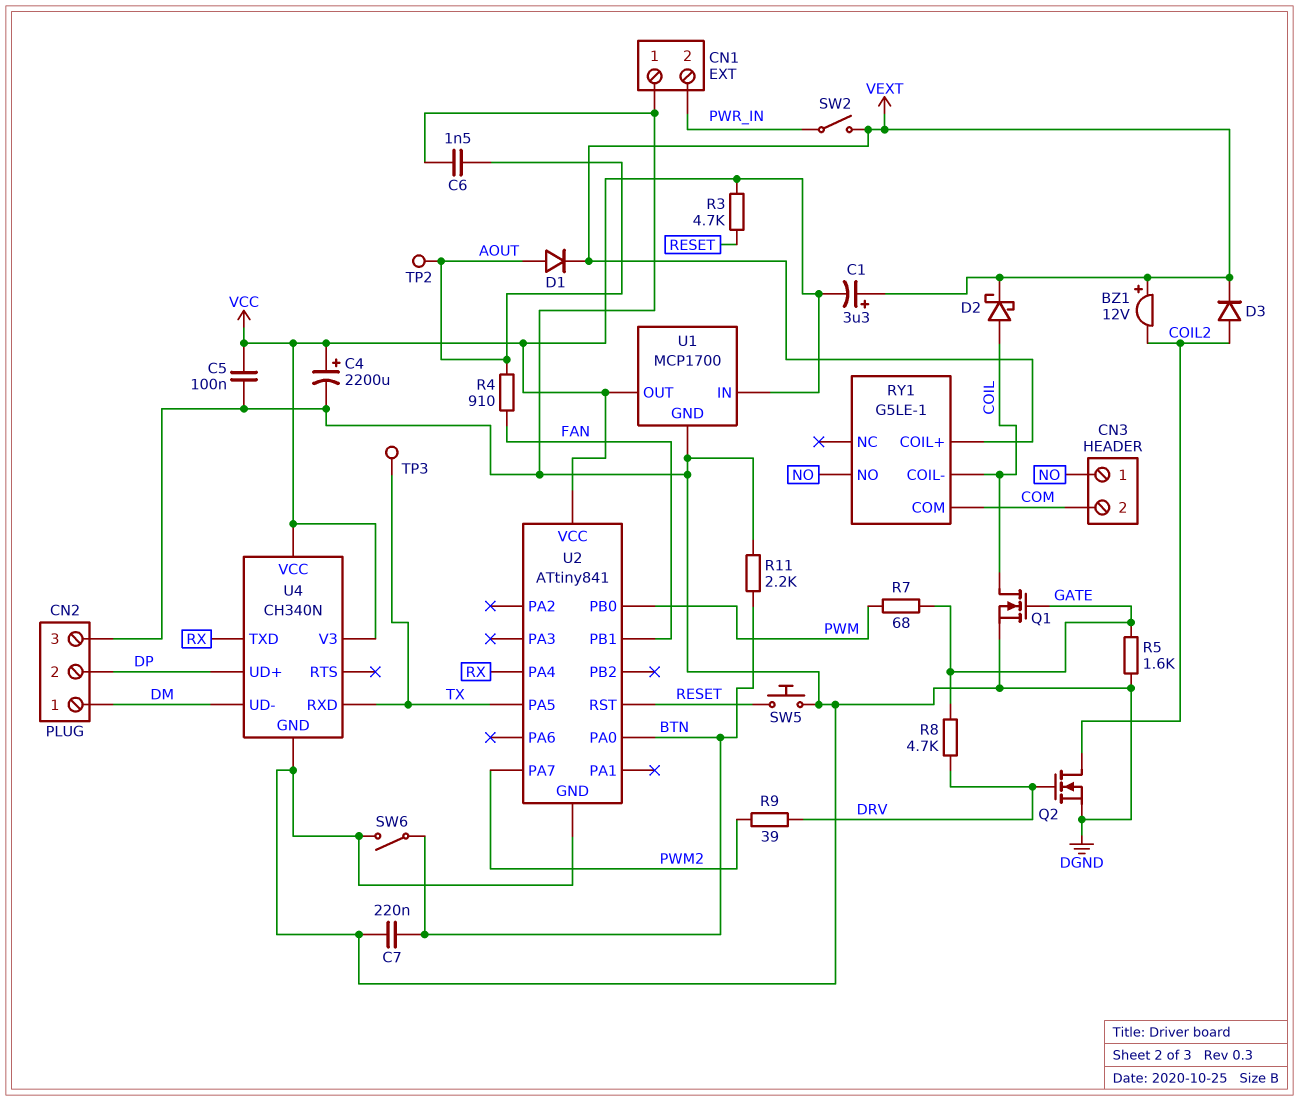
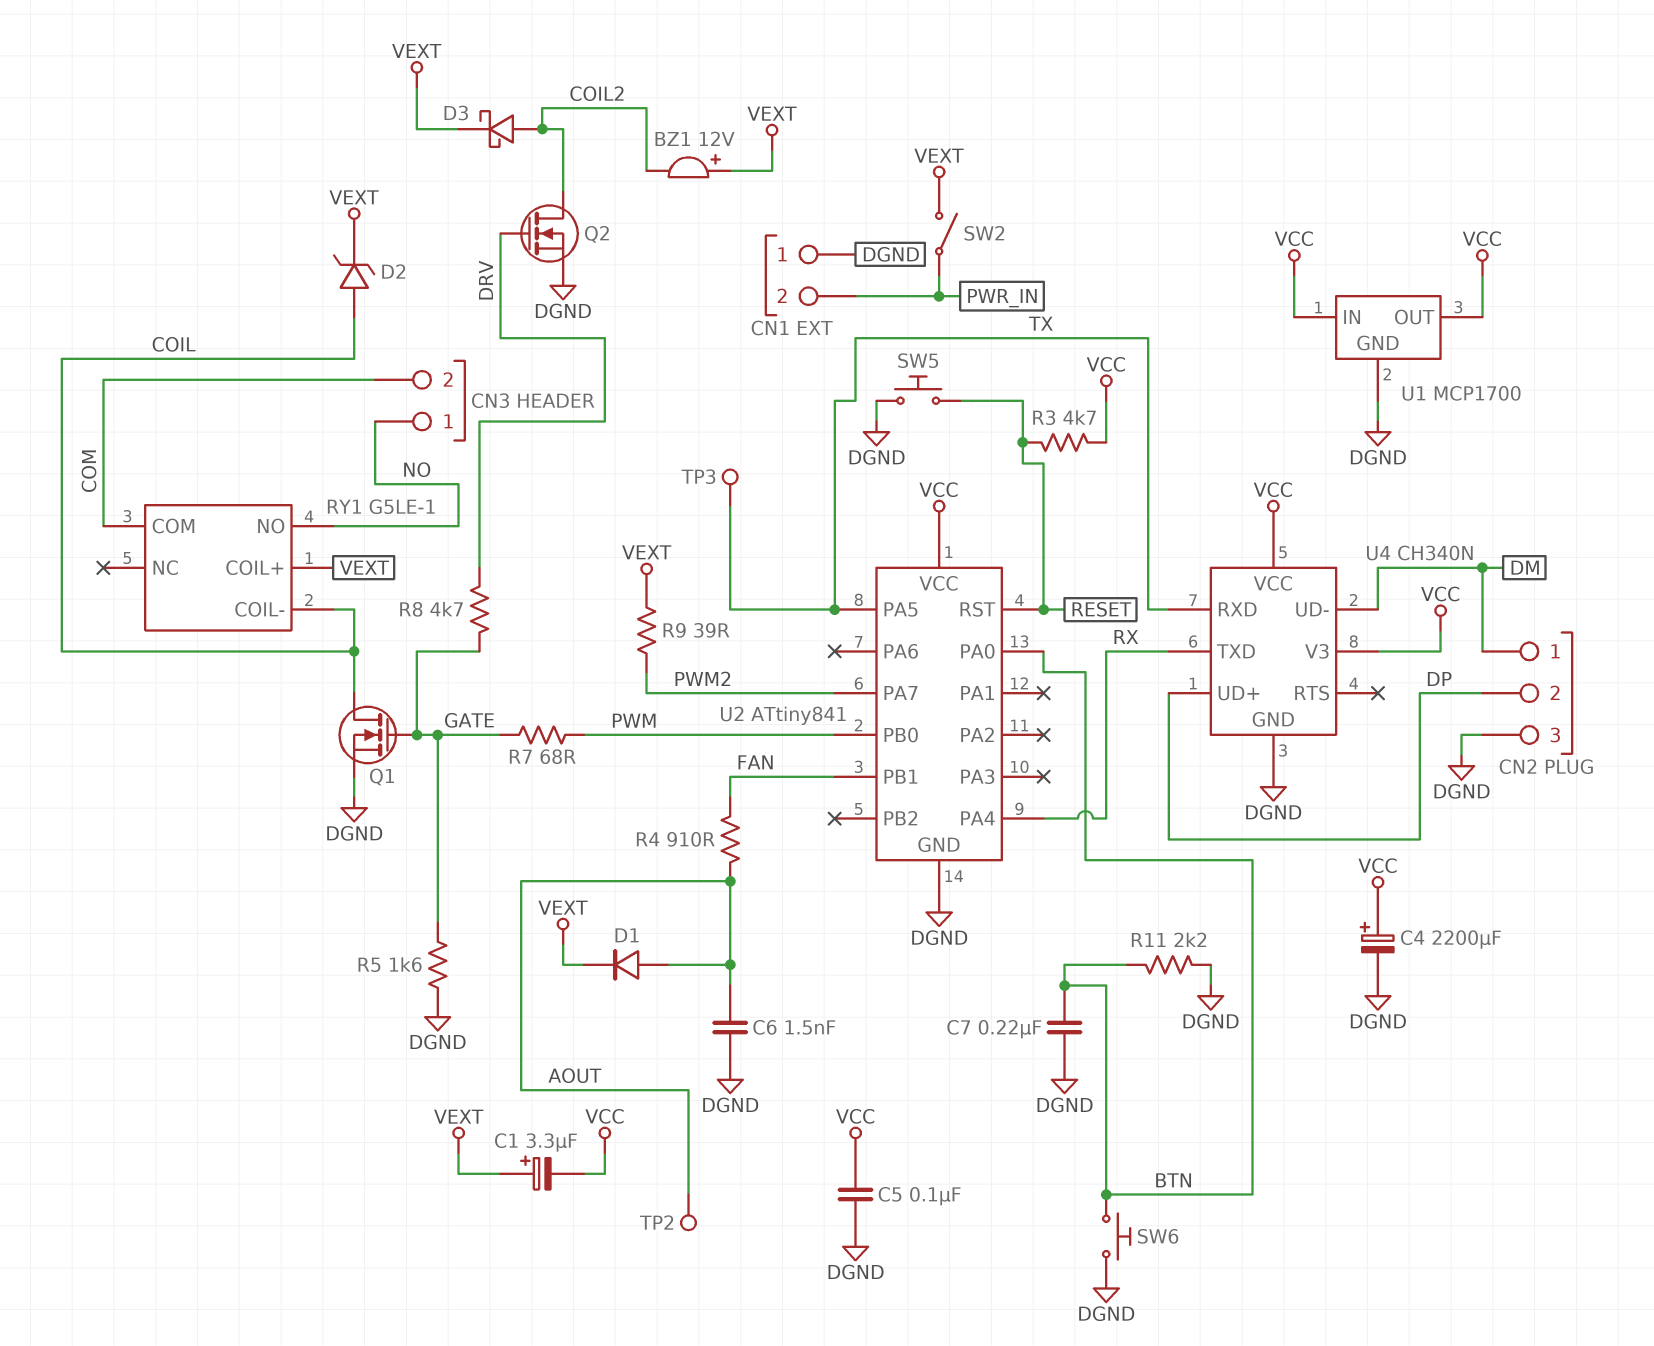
D2: schottky (A COIL, K VEXT) -> zener (A COIL, K VEXT)
D3: diode (A COIL2, K VEXT) -> schottky (A COIL2, K VEXT)
R9: 39 (DRV, PWM2) -> 39 (PWM2, VEXT)
SW6: switch (BTN, DGND) -> button (BTN, DGND)

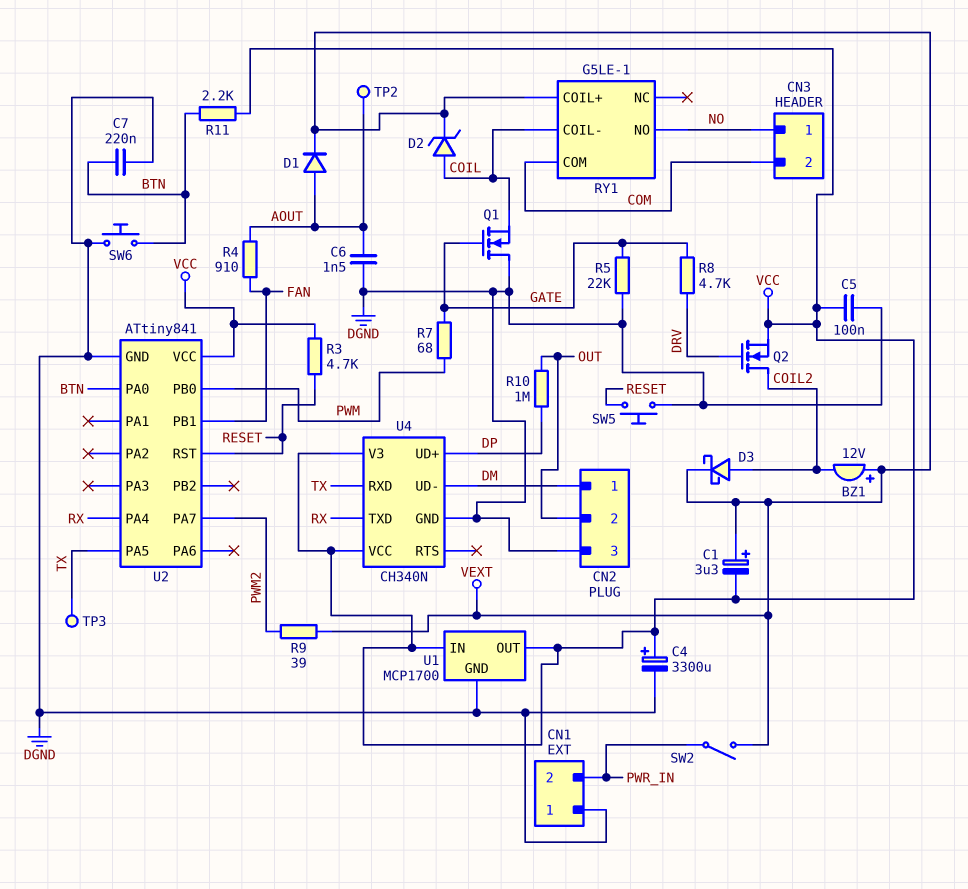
C4: 2200uF (plus VCC, minus DGND) -> 3300uF (plus VCC, minus DGND)
CN2 pin 2: DP -> OUT
Q1: NMOS (G GATE, D COIL, S DGND) -> NMOS (G GATE, D DGND, S COIL)
Q2: NMOS (G DRV, D COIL2, S DGND) -> NMOS (G DRV, D COIL2, S VCC)
R5: 1.6k (DGND, GATE) -> 22k (DGND, GATE)
R10: none -> 1M (DP, OUT)
R11: 2.2k (BTN, DGND) -> 2.2k (BTN, VCC)

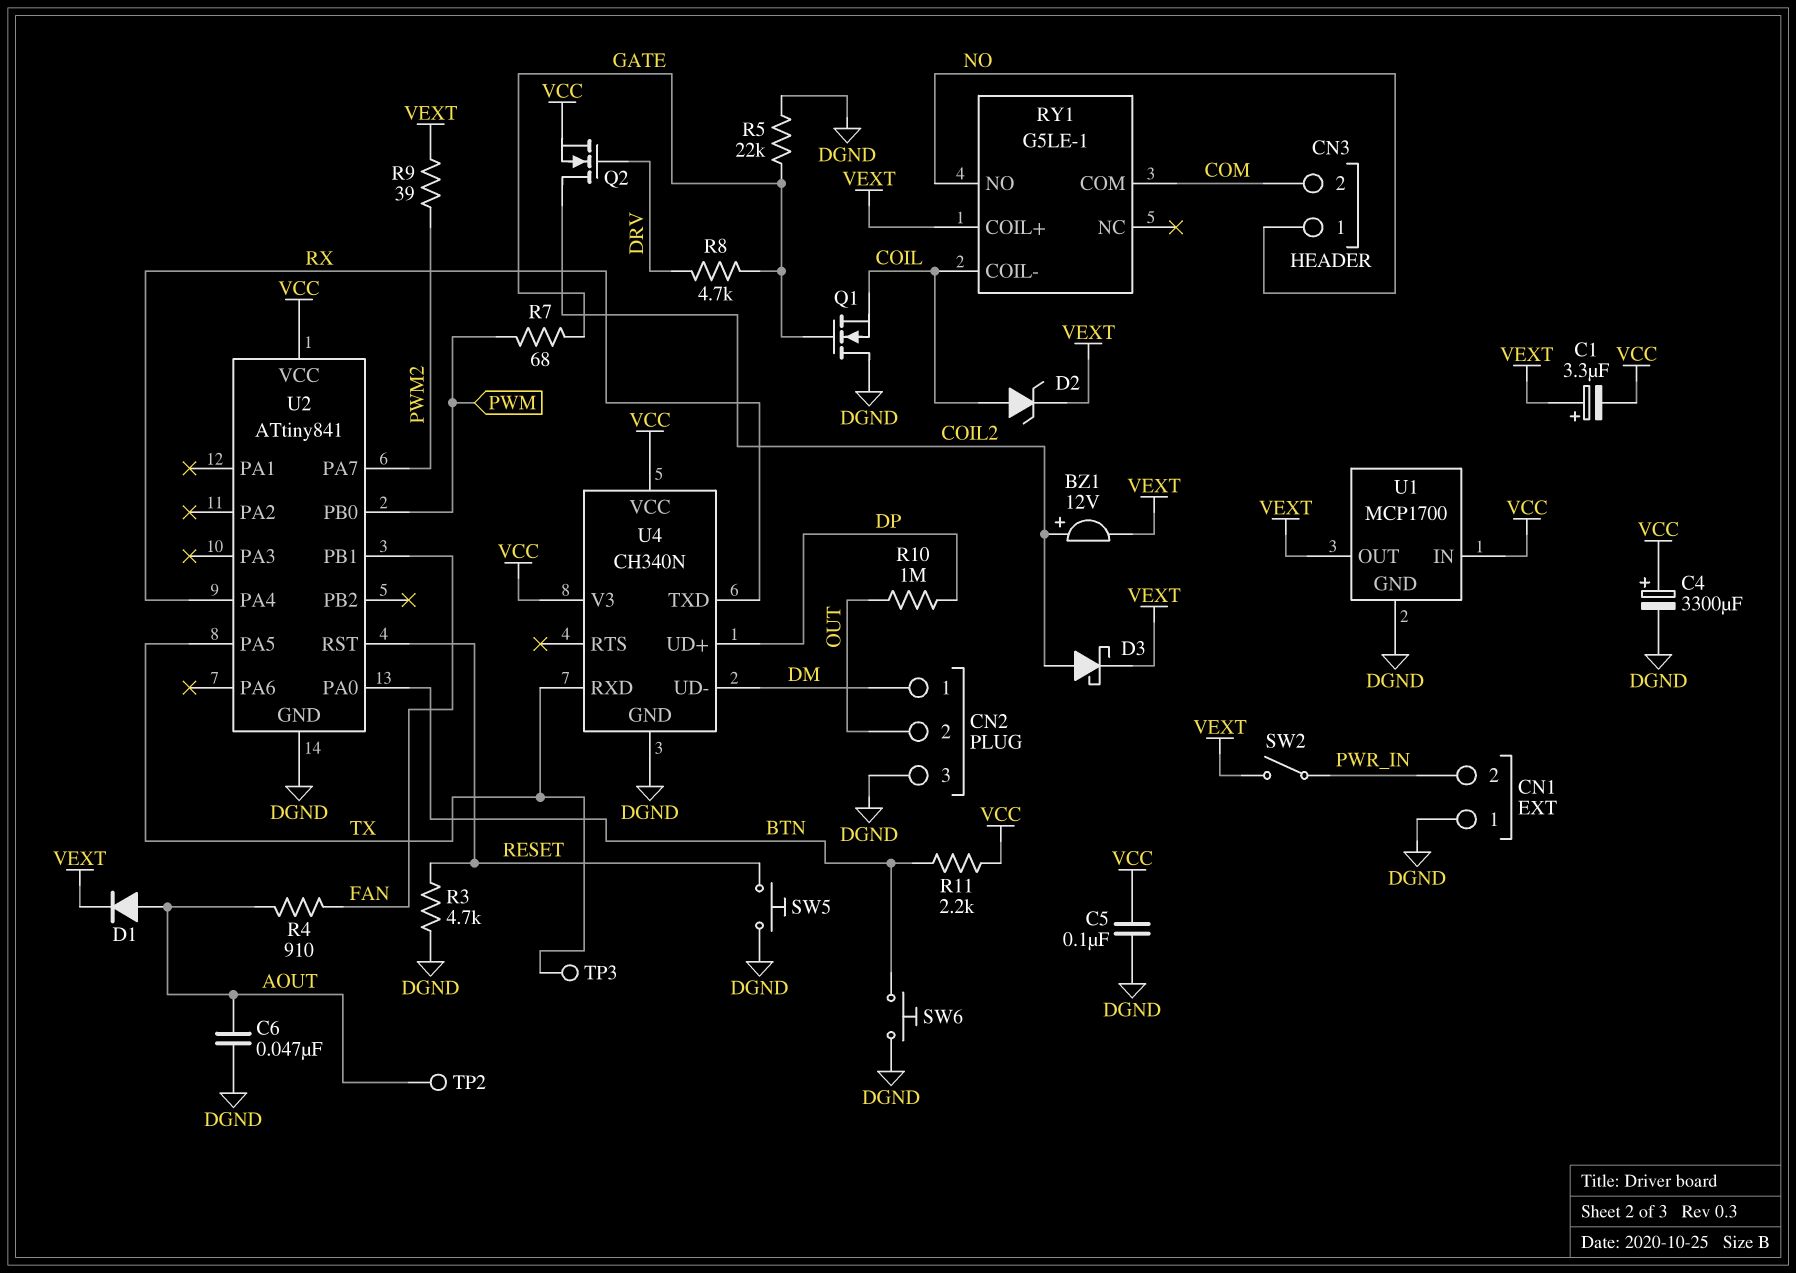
BZ1: buzzer 12V (plus VEXT, minus COIL2) -> buzzer 12V (plus COIL2, minus VEXT)
C6: 1.5nF (AOUT, DGND) -> 47nF (AOUT, DGND)
C7: 220nF (BTN, DGND) -> none
R3: 4.7k (RESET, VCC) -> 4.7k (DGND, RESET)
U1 pin OUT: VCC -> VEXT

